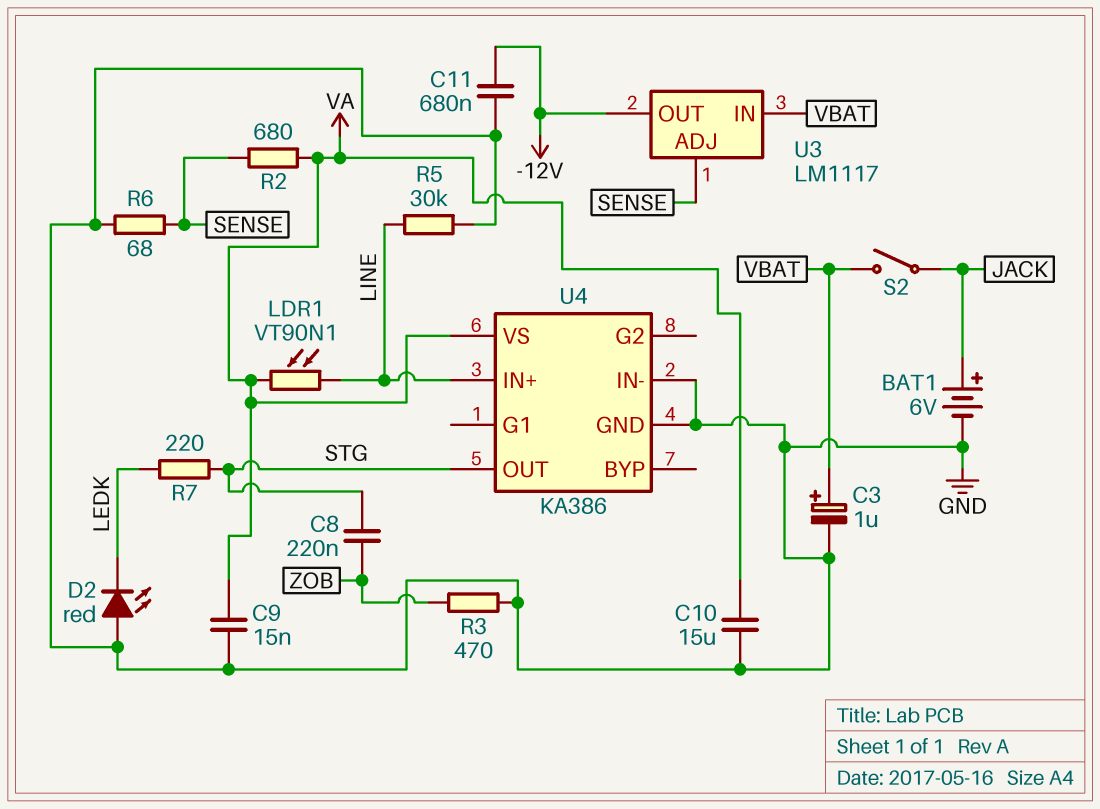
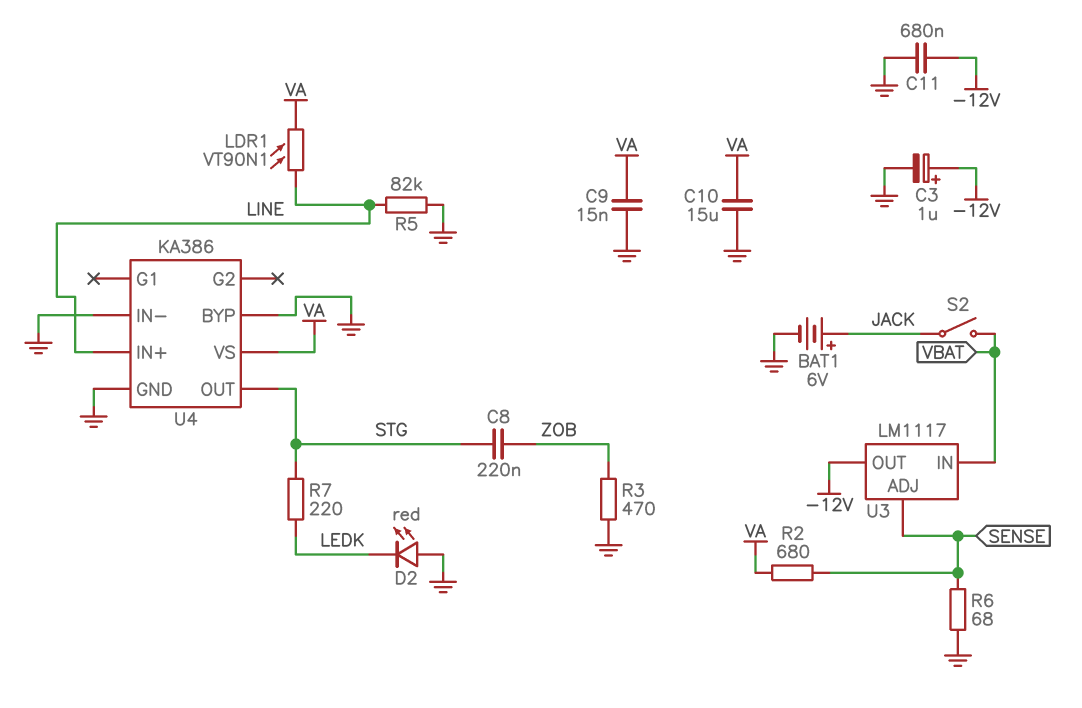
C3: 1uF (plus VBAT, minus GND) -> 1uF (plus -12V, minus GND)
R5: 30k (GND, LINE) -> 82k (GND, LINE)
U4 pin BYP: none -> GND

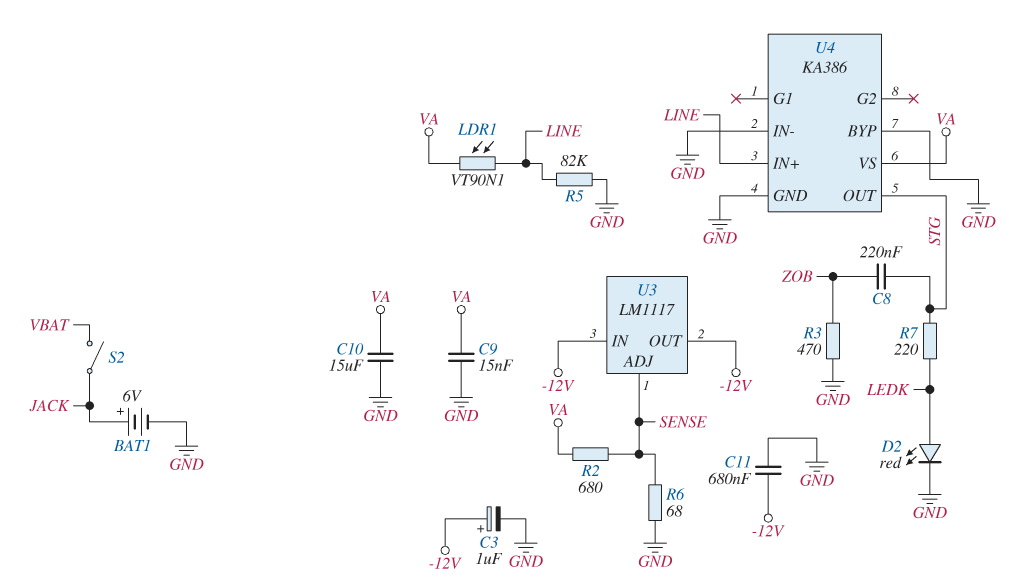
D2: LED red (A GND, K LEDK) -> LED red (A LEDK, K GND)
U3 pin IN: VBAT -> -12V

